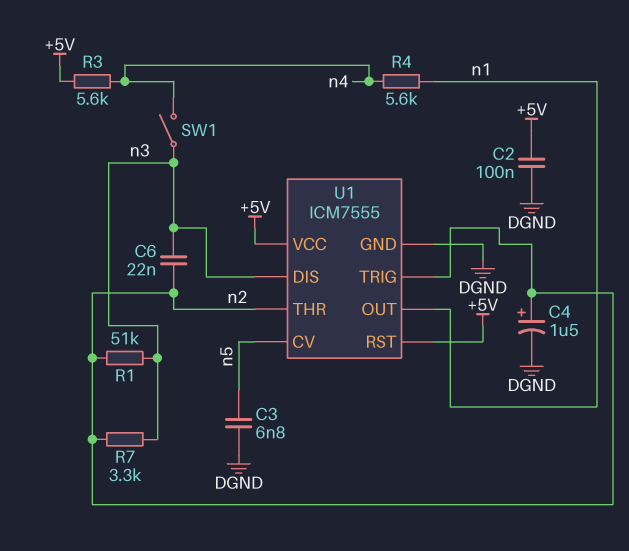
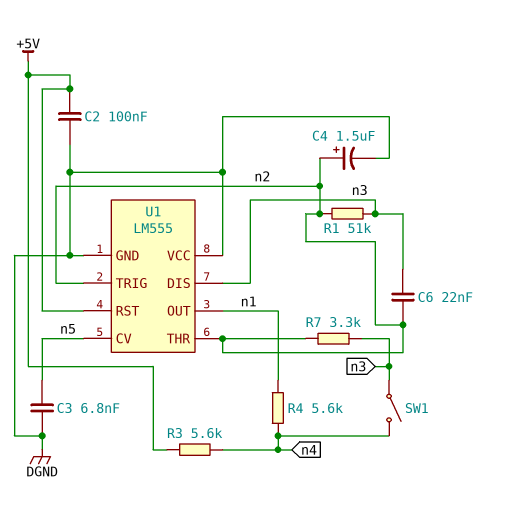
U1: ICM7555 -> LM555
U1 pin VCC: +5V -> DGND

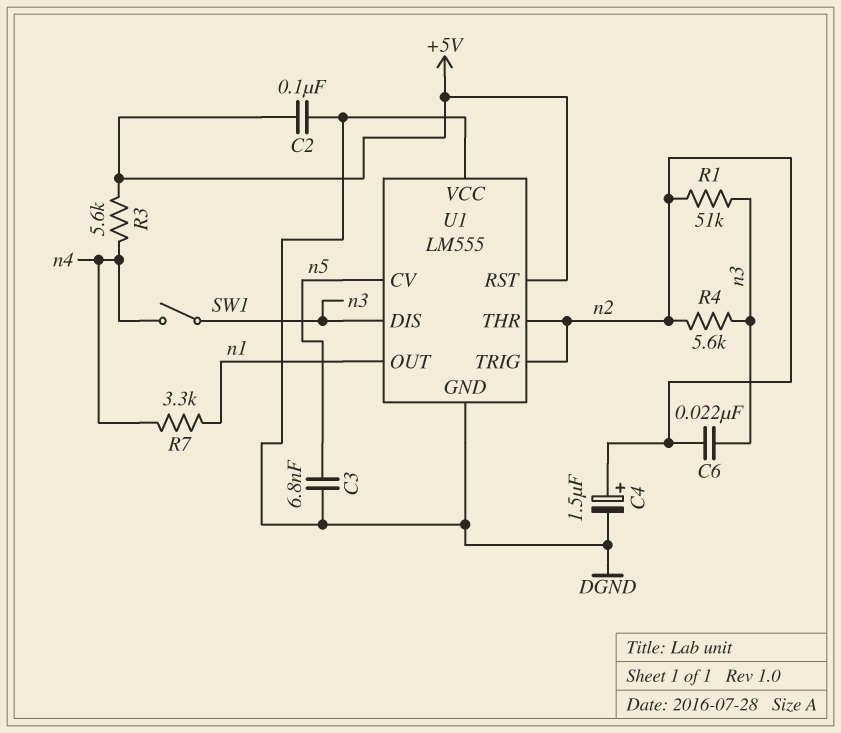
R4: 5.6k (n1, n4) -> 5.6k (n2, n3)
R7: 3.3k (n2, n3) -> 3.3k (n1, n4)

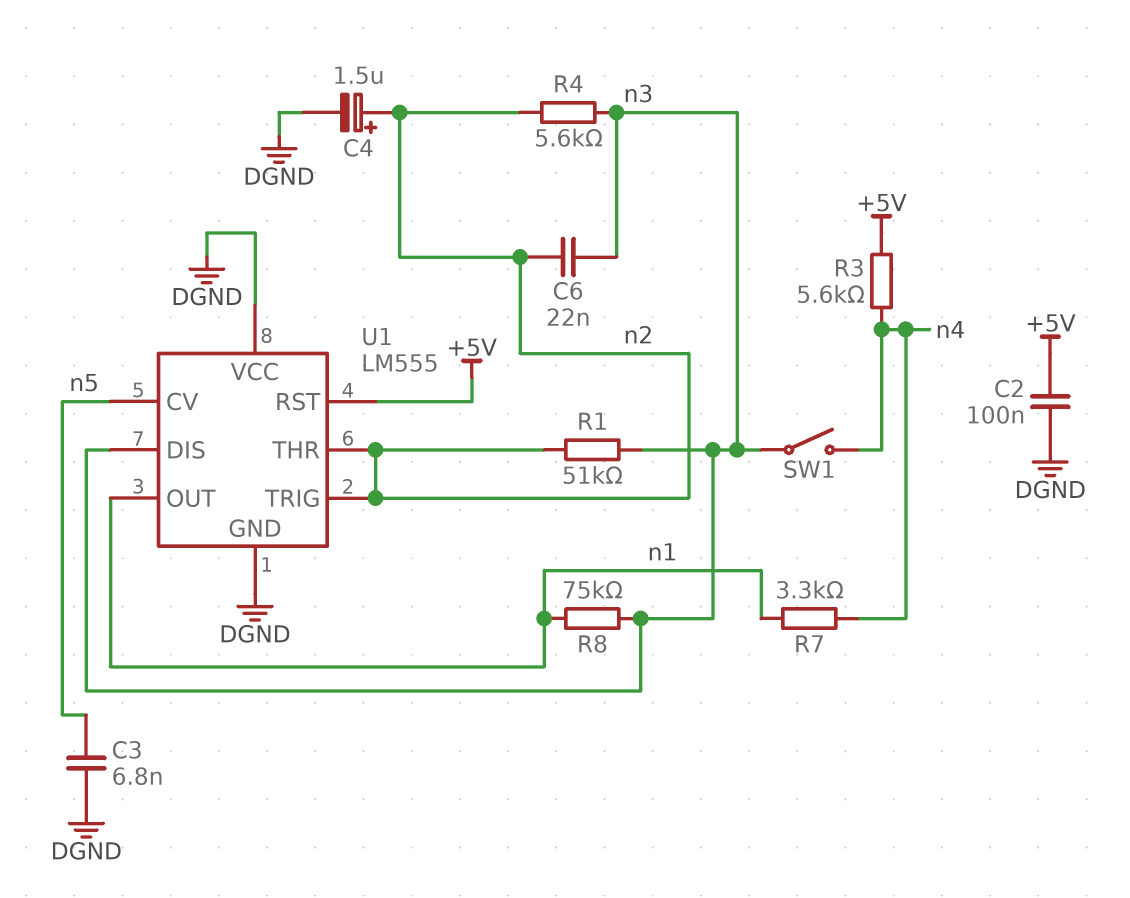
R8: none -> 75k (n1, n3)

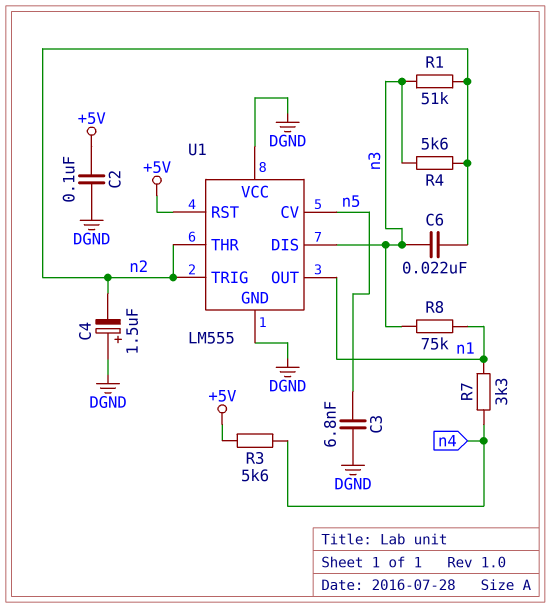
C4: 1.5uF (plus n2, minus DGND) -> 1.5uF (plus DGND, minus n2)
SW1: switch (n3, n4) -> none

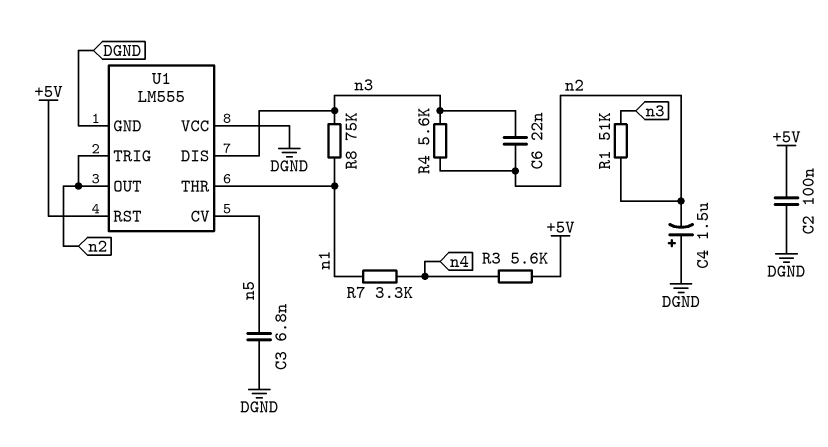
U1 pin OUT: n1 -> n2
U1 pin THR: n2 -> n1

